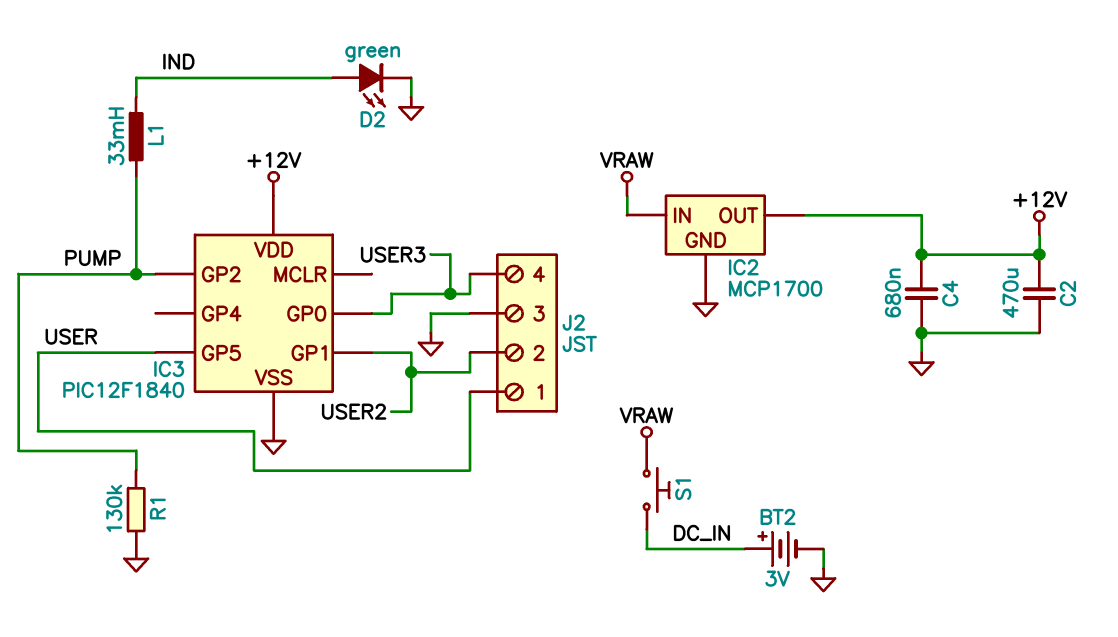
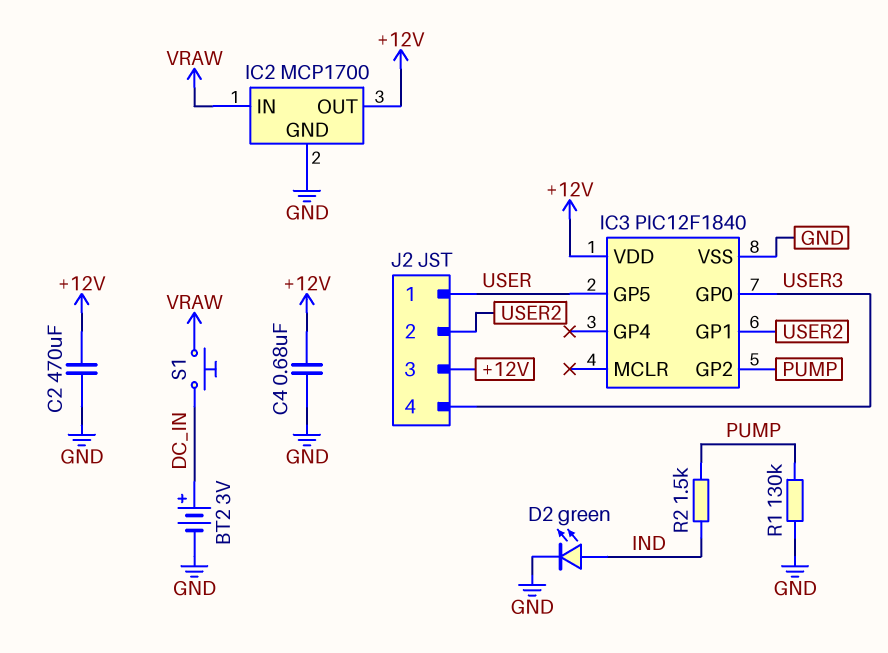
J2 pin 3: GND -> +12V
L1: 33mH (IND, PUMP) -> none
R2: none -> 1.5k (IND, PUMP)

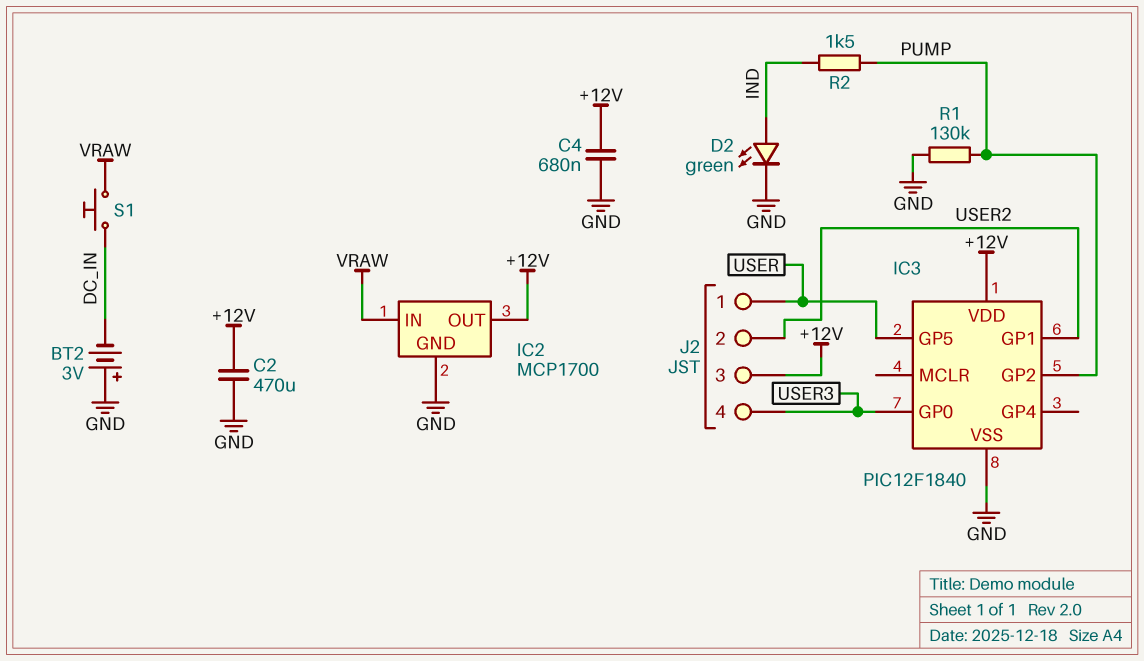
BT2: 3V (plus DC_IN, minus GND) -> 3V (plus GND, minus DC_IN)

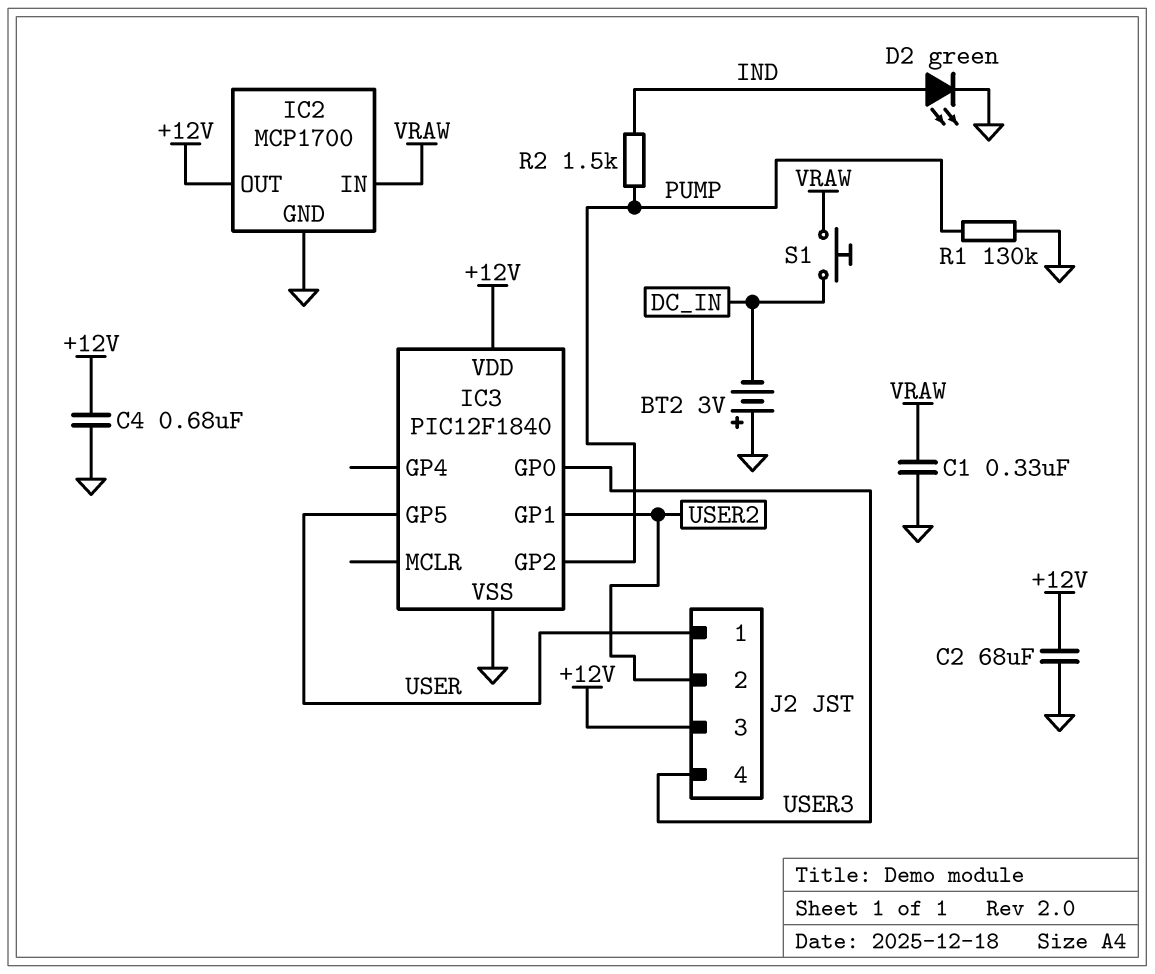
C1: none -> 330nF (GND, VRAW)
C2: 470uF (+12V, GND) -> 68uF (+12V, GND)

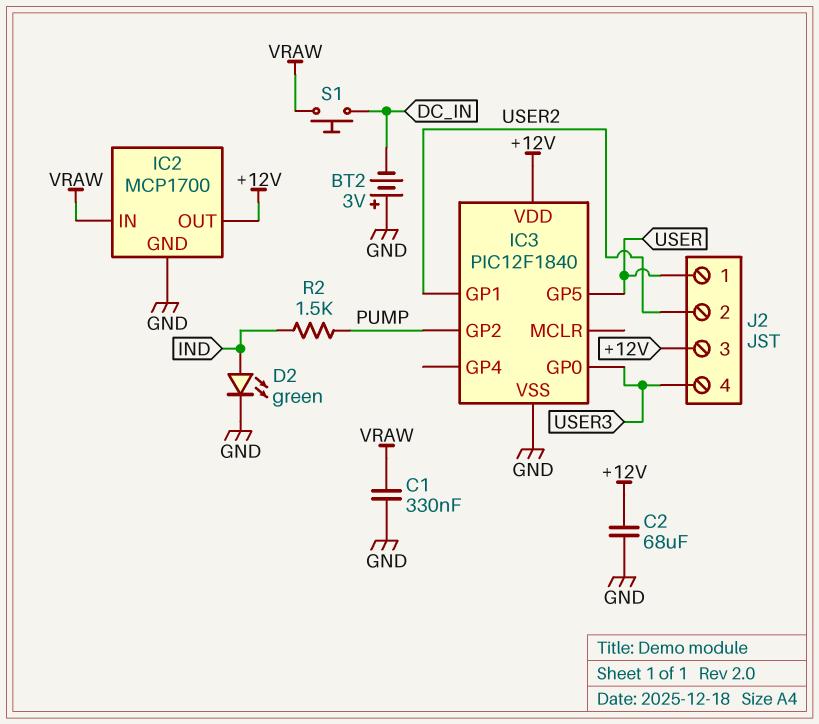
C4: 680nF (+12V, GND) -> none
R1: 130k (GND, PUMP) -> none

